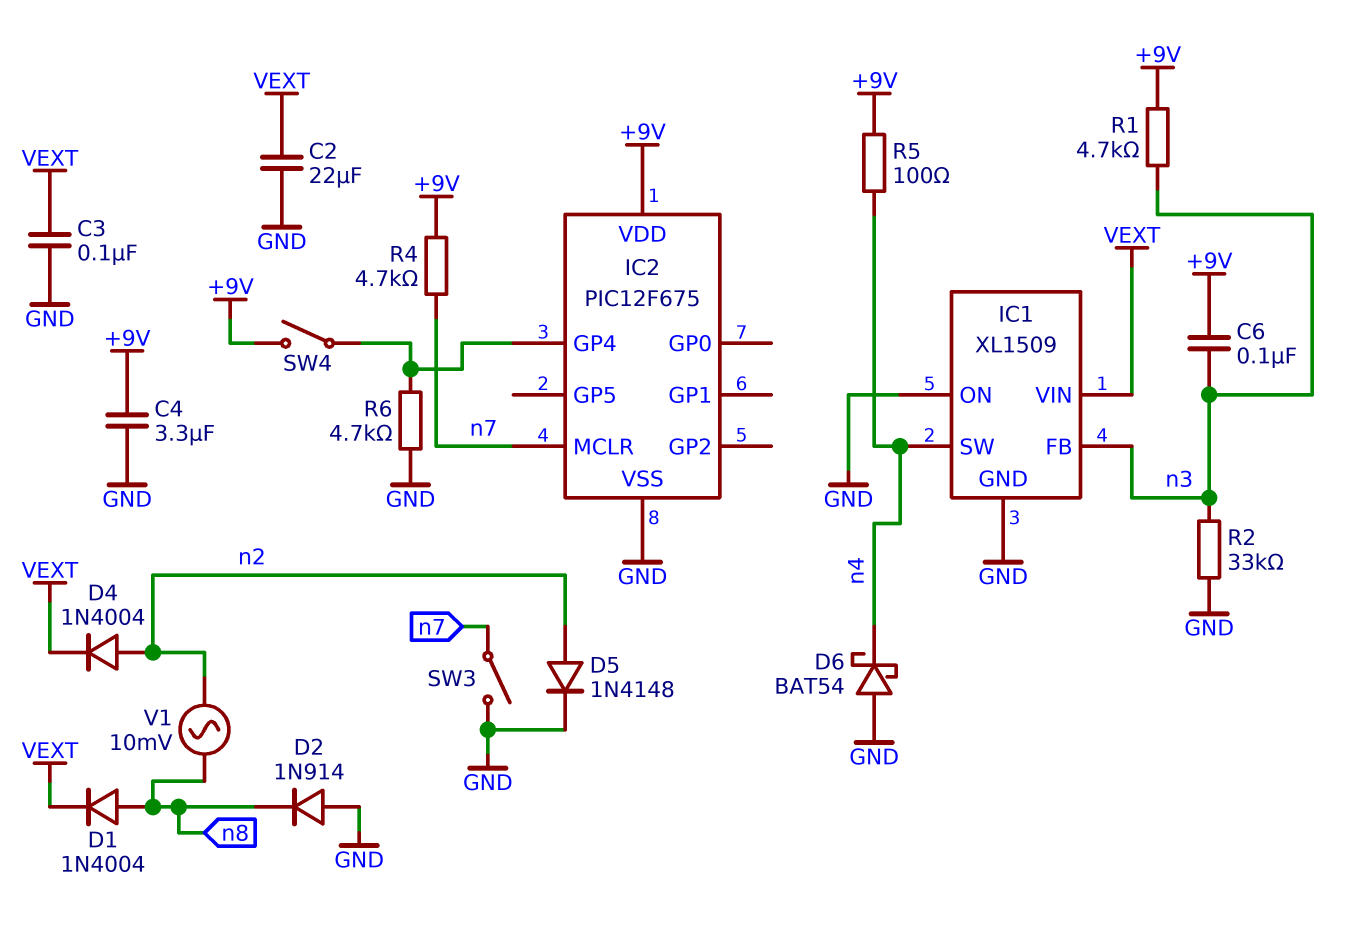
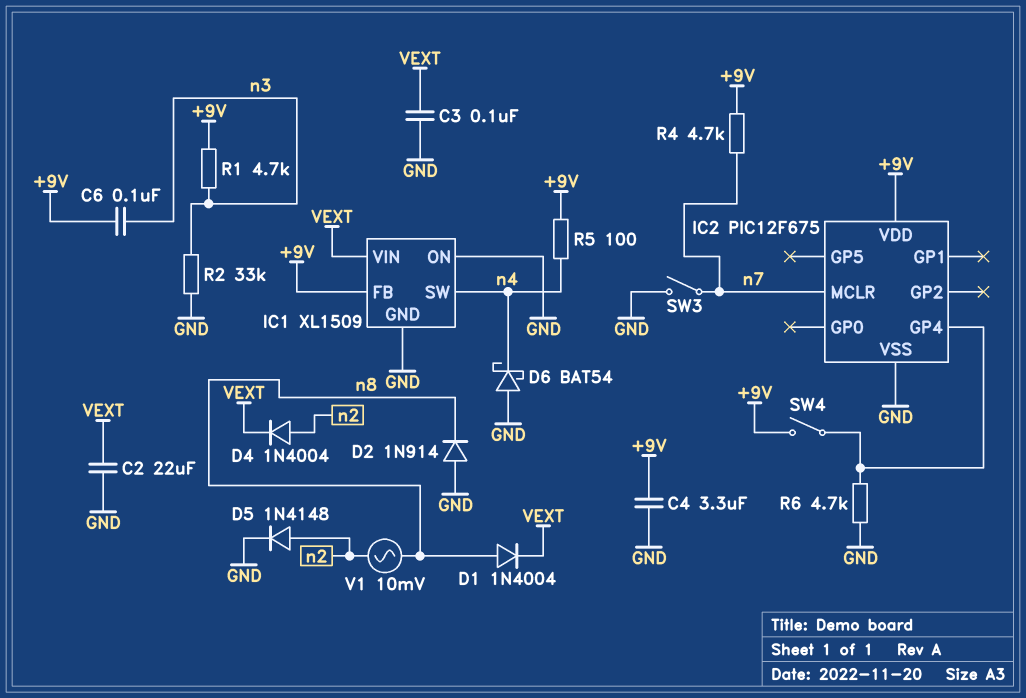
IC1 pin FB: n3 -> +9V

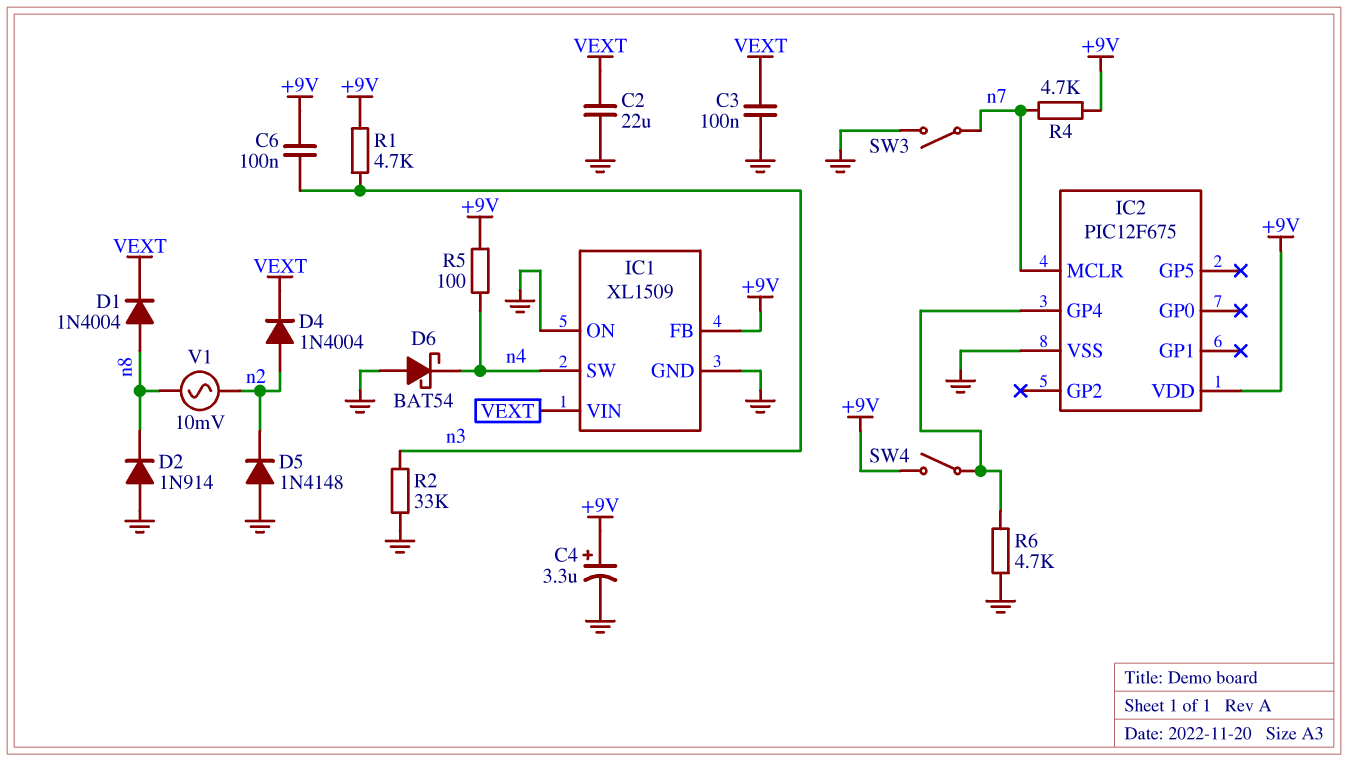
C4: 3.3uF (+9V, GND) -> 3.3uF (plus +9V, minus GND)
D5: diode 1N4148 (A n2, K GND) -> diode 1N4148 (A GND, K n2)

